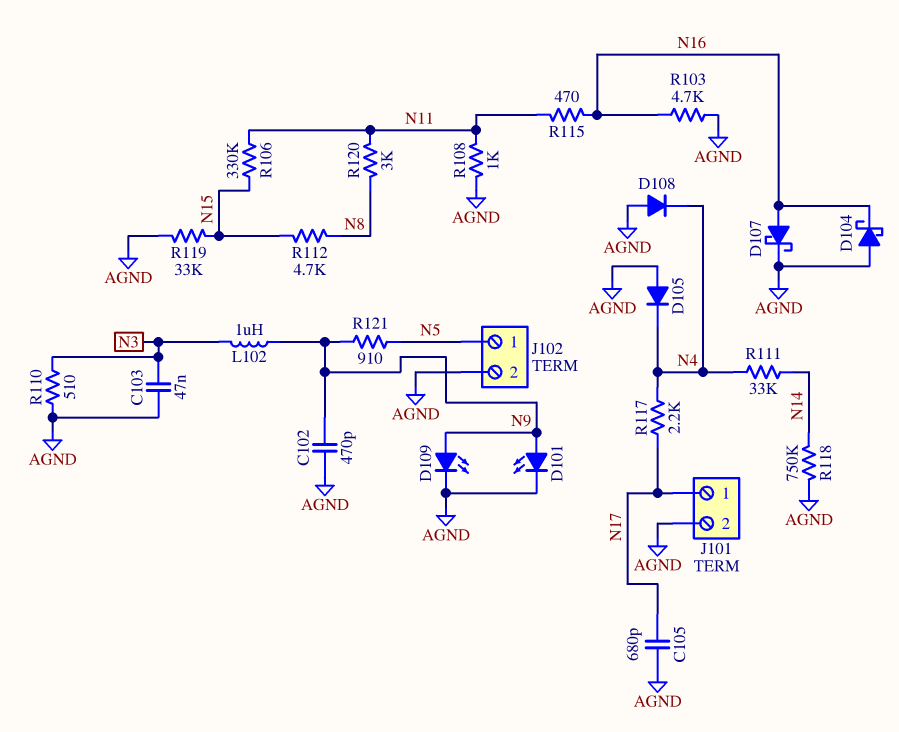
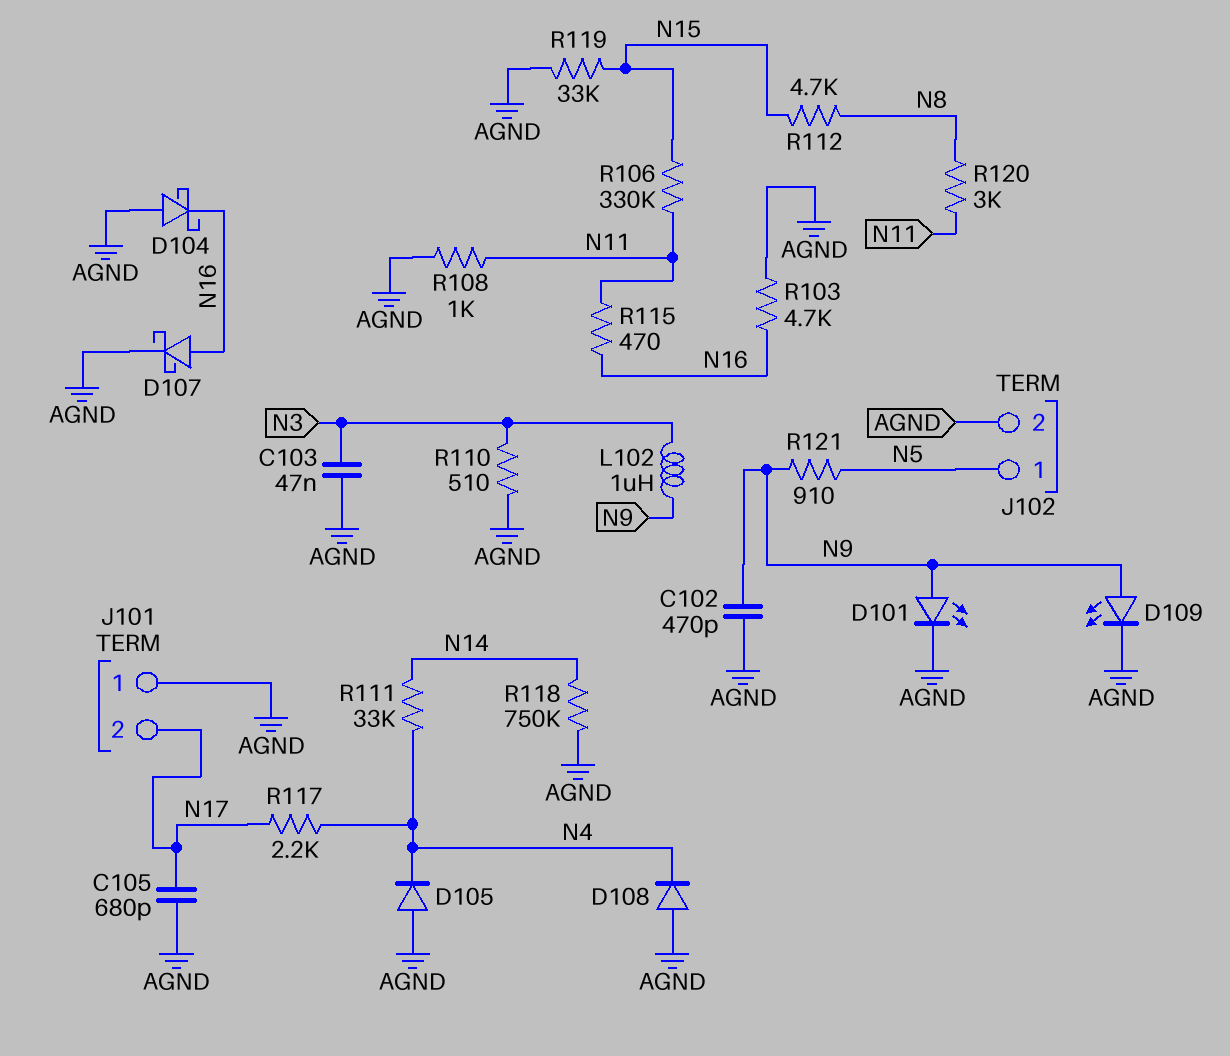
J101 pin 1: N17 -> AGND
J101 pin 2: AGND -> N17

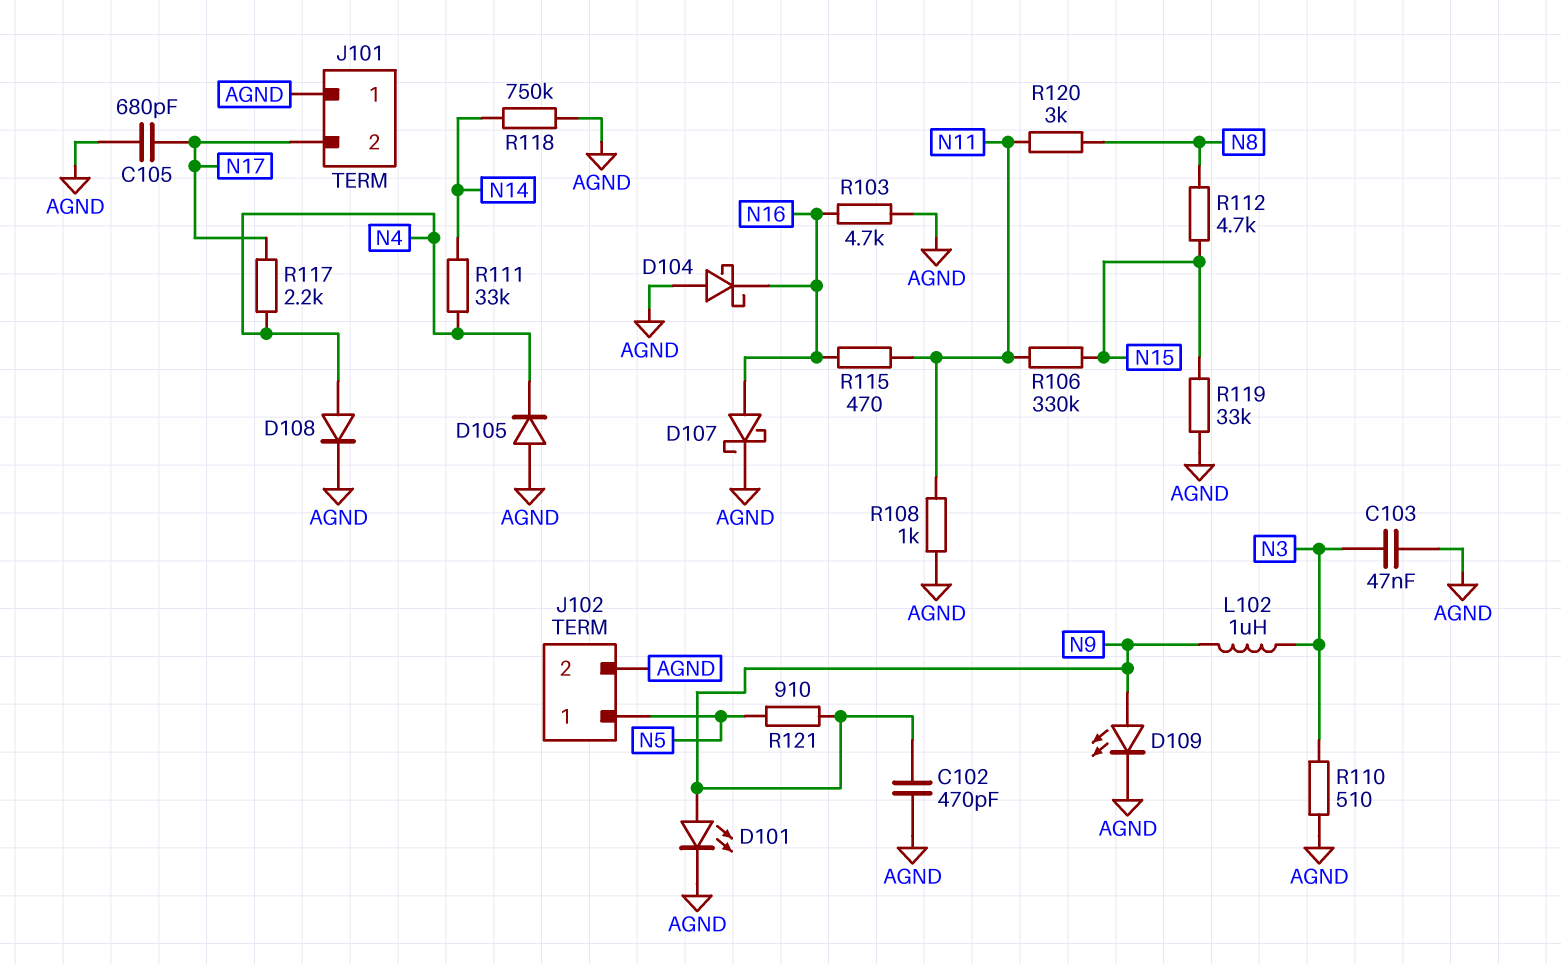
D108: diode (A AGND, K N4) -> diode (A N4, K AGND)

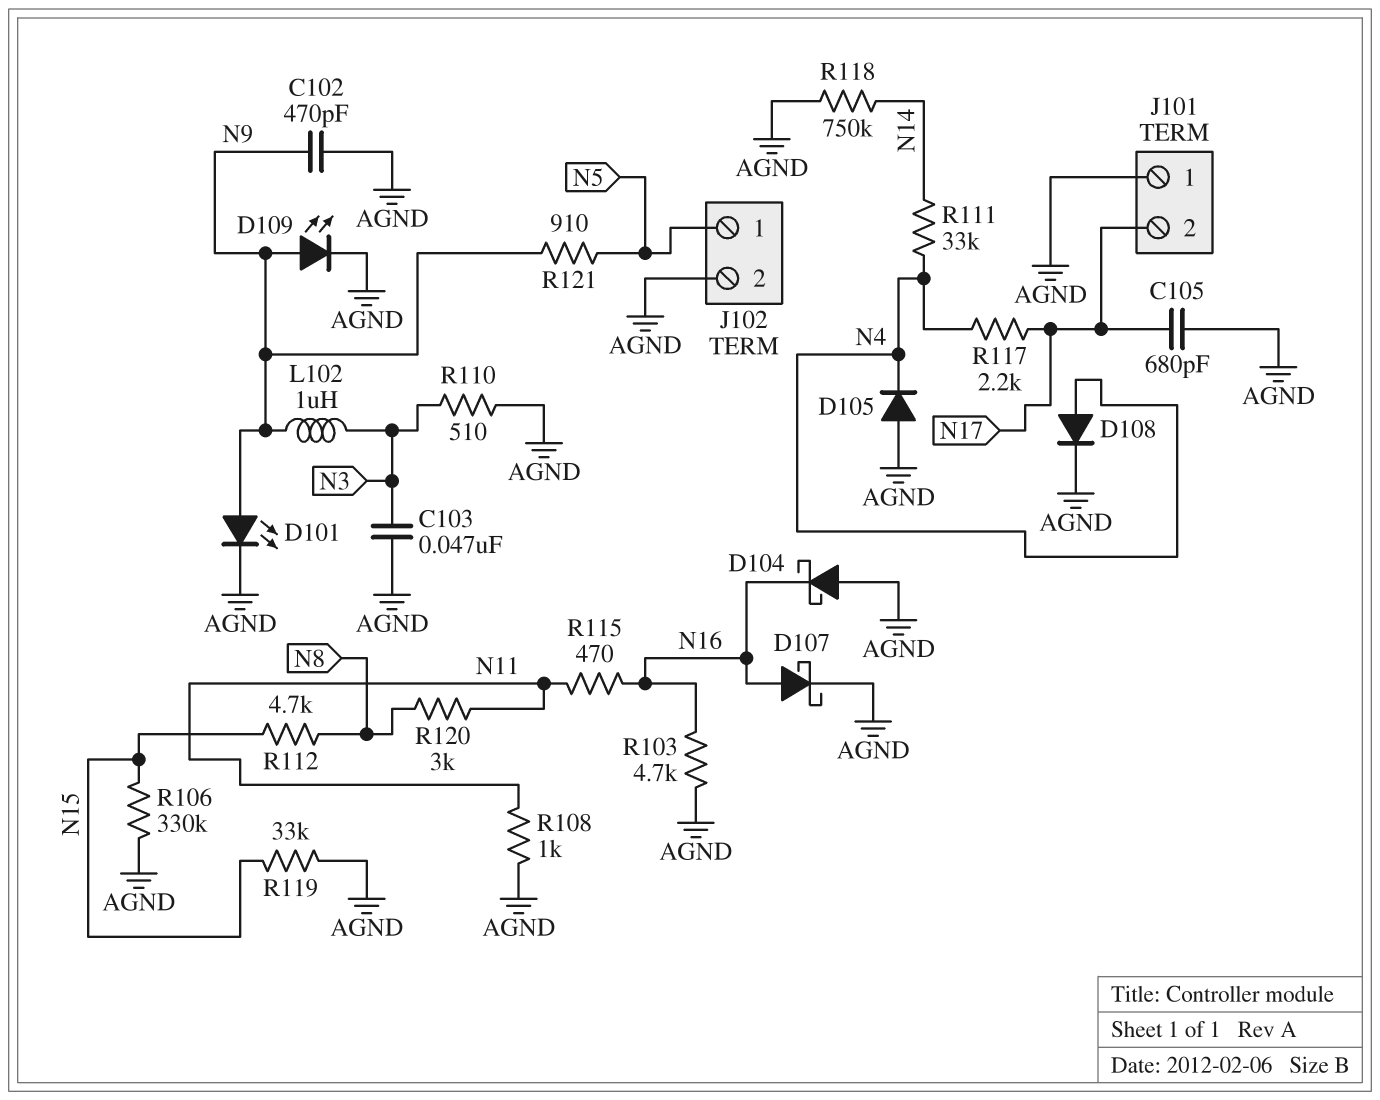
R106: 330k (N11, N15) -> 330k (AGND, N15)

